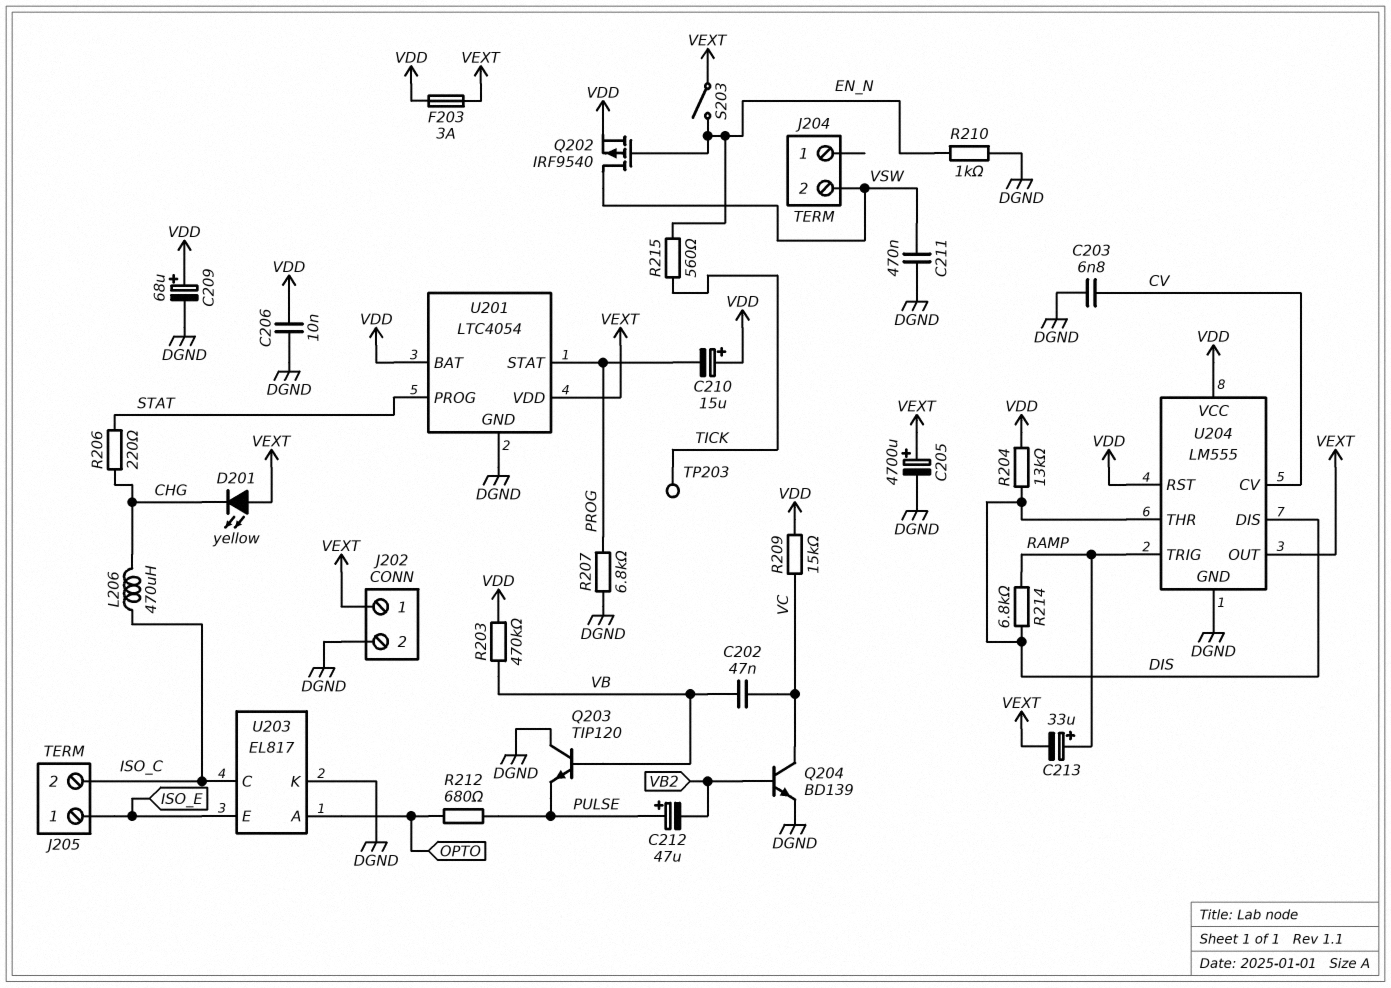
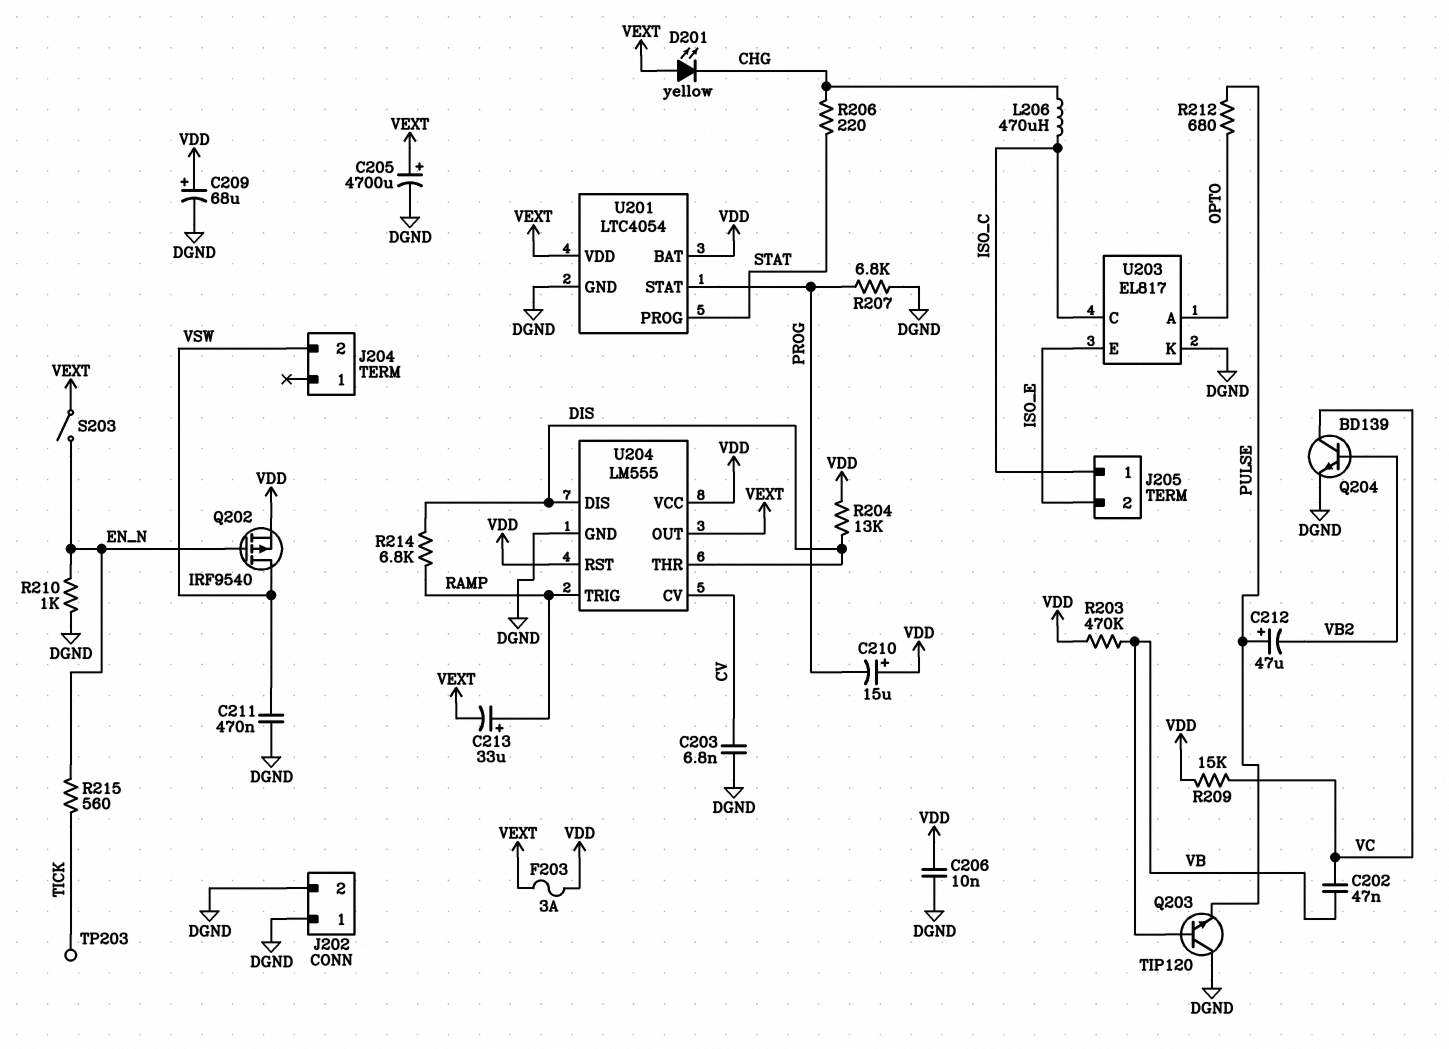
J202 pin 1: VEXT -> DGND
J205 pin 1: ISO_E -> ISO_C
J205 pin 2: ISO_C -> ISO_E

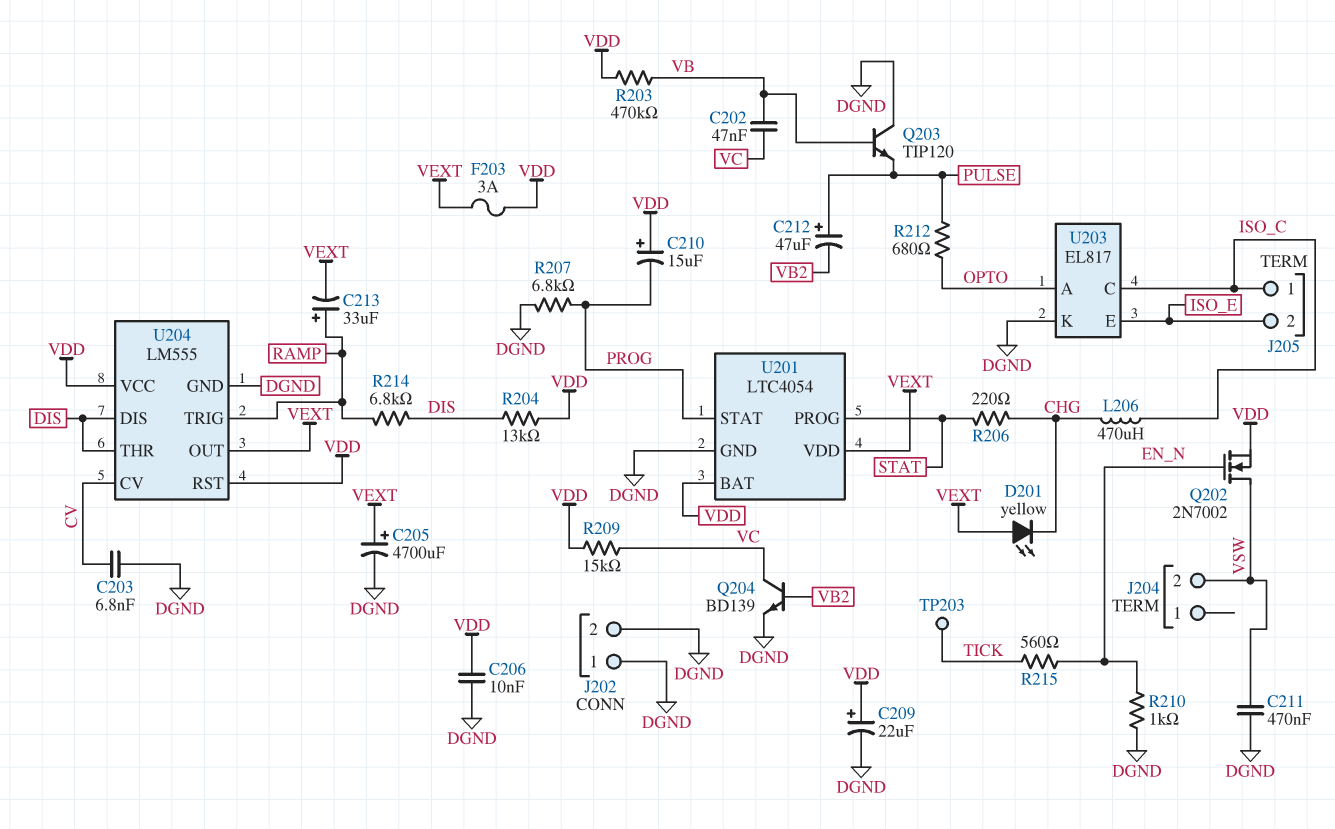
C209: 68uF (plus VDD, minus DGND) -> 22uF (plus VDD, minus DGND)
Q202: PMOS IRF9540 (G EN_N, D VSW, S VDD) -> NMOS 2N7002 (G EN_N, D VSW, S VDD)
S203: switch (EN_N, VEXT) -> none

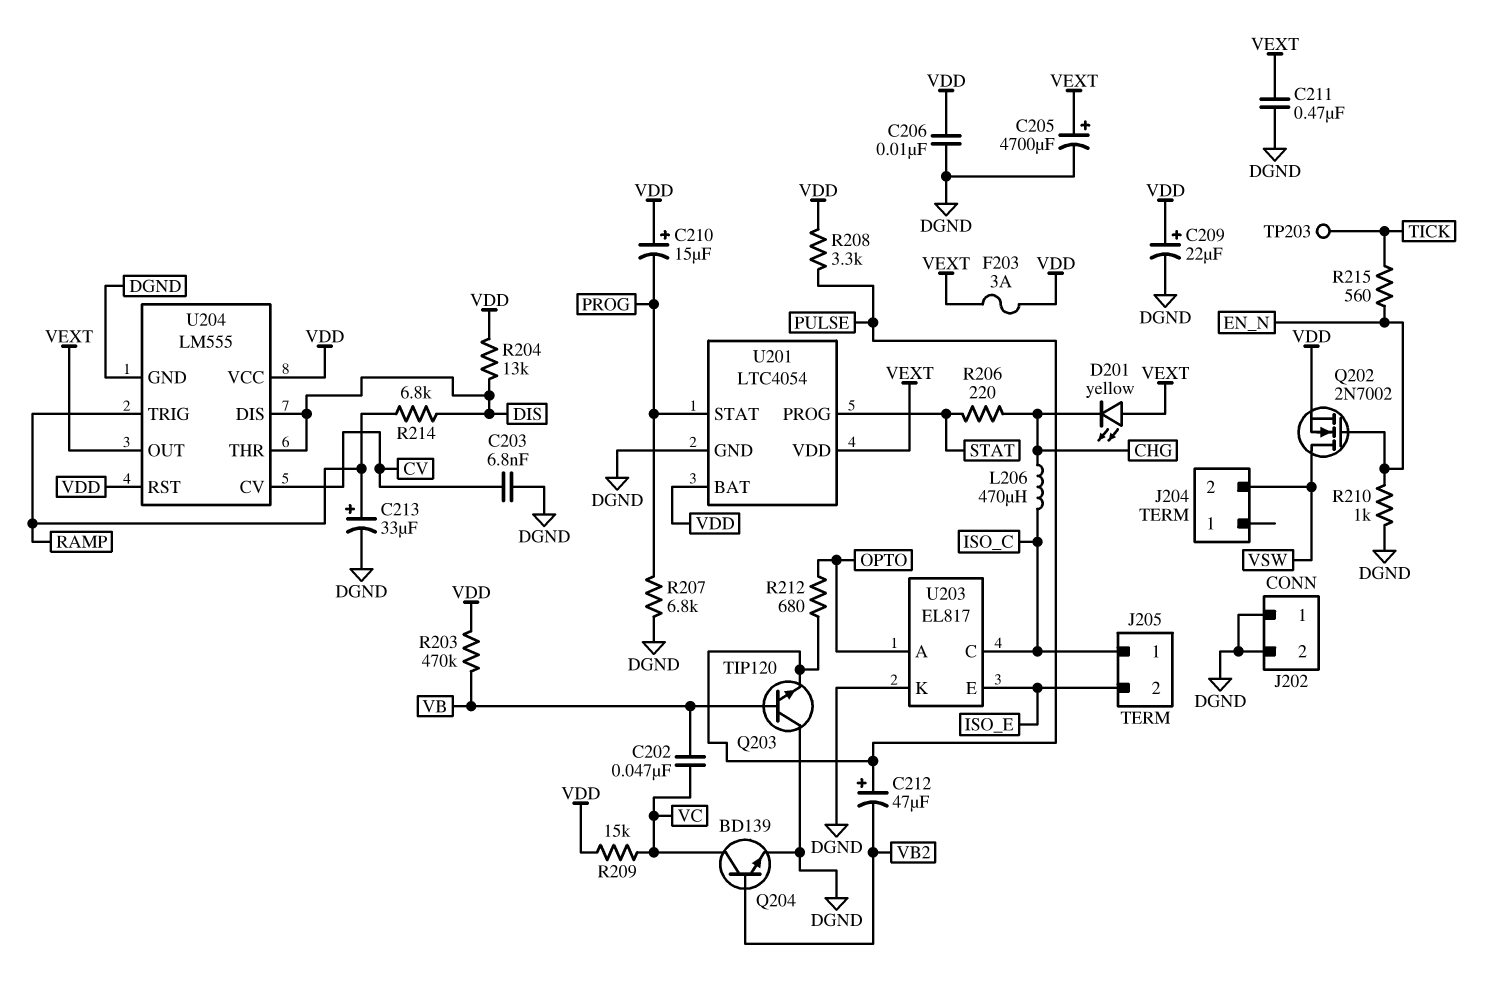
C211: 470nF (DGND, VSW) -> 470nF (DGND, VEXT)
C213: 33uF (plus RAMP, minus VEXT) -> 33uF (plus RAMP, minus DGND)
R208: none -> 3.3k (PULSE, VDD)

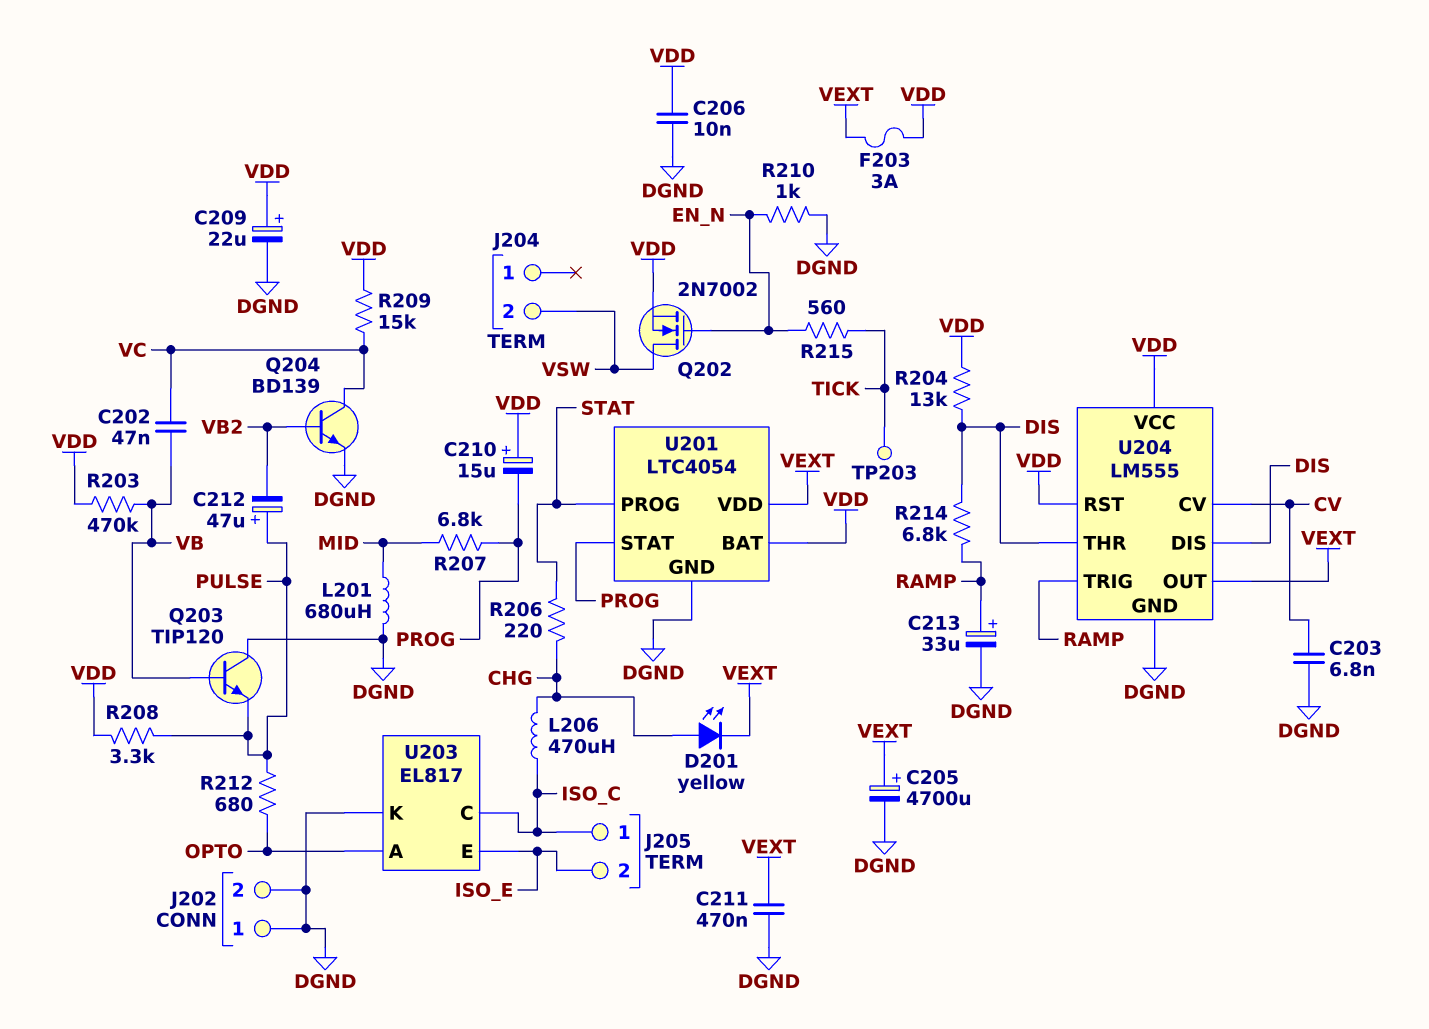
D201: LED yellow (A VEXT, K CHG) -> LED yellow (A CHG, K VEXT)
L201: none -> 680uH (DGND, MID)
R207: 6.8k (DGND, PROG) -> 6.8k (MID, PROG)

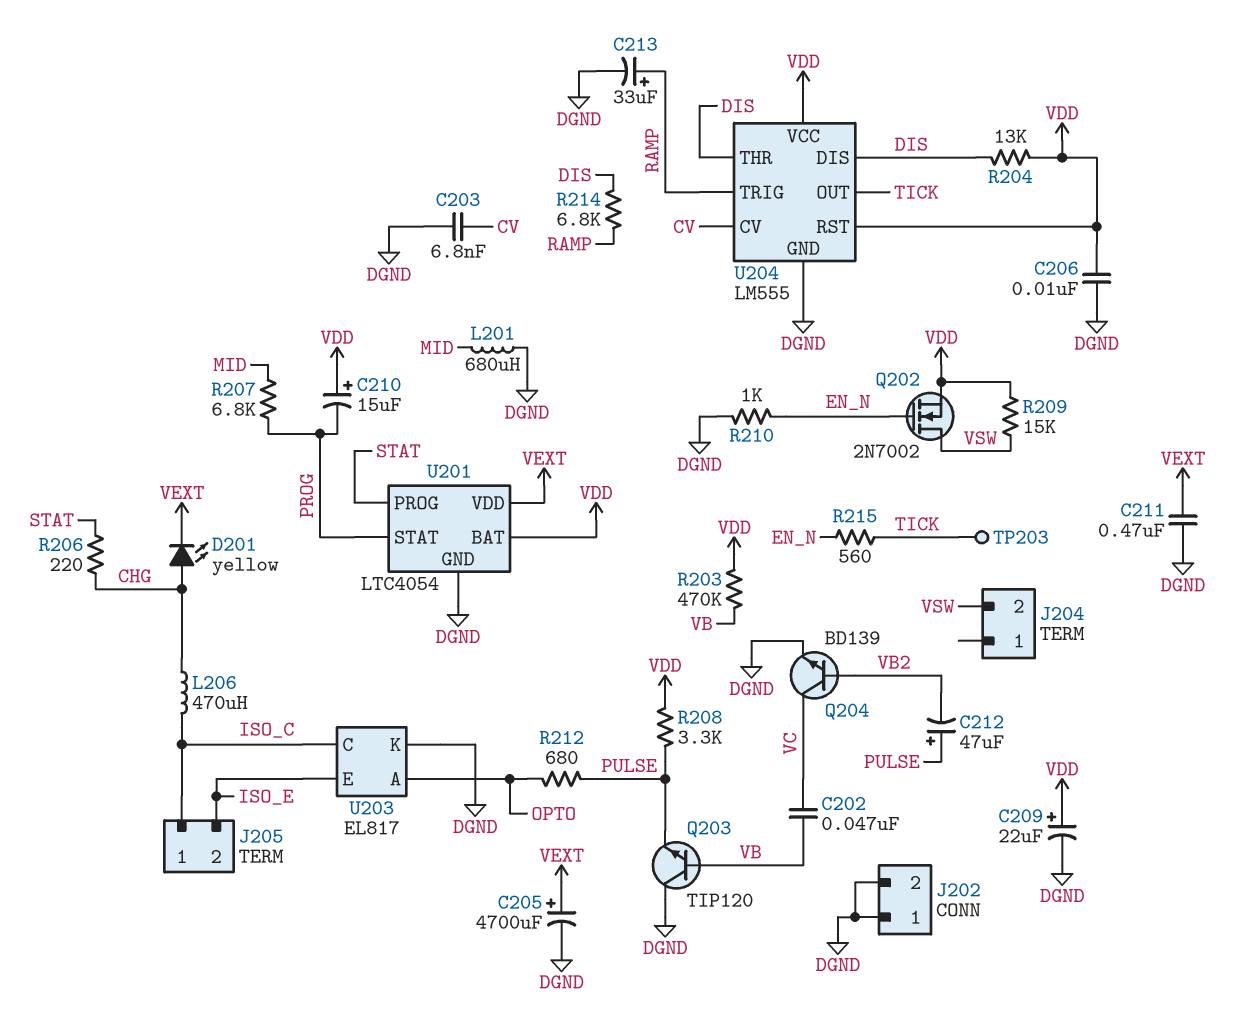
F203: 3A (VDD, VEXT) -> none
R209: 15k (VC, VDD) -> 15k (VDD, VSW)
U204 pin OUT: VEXT -> TICK

